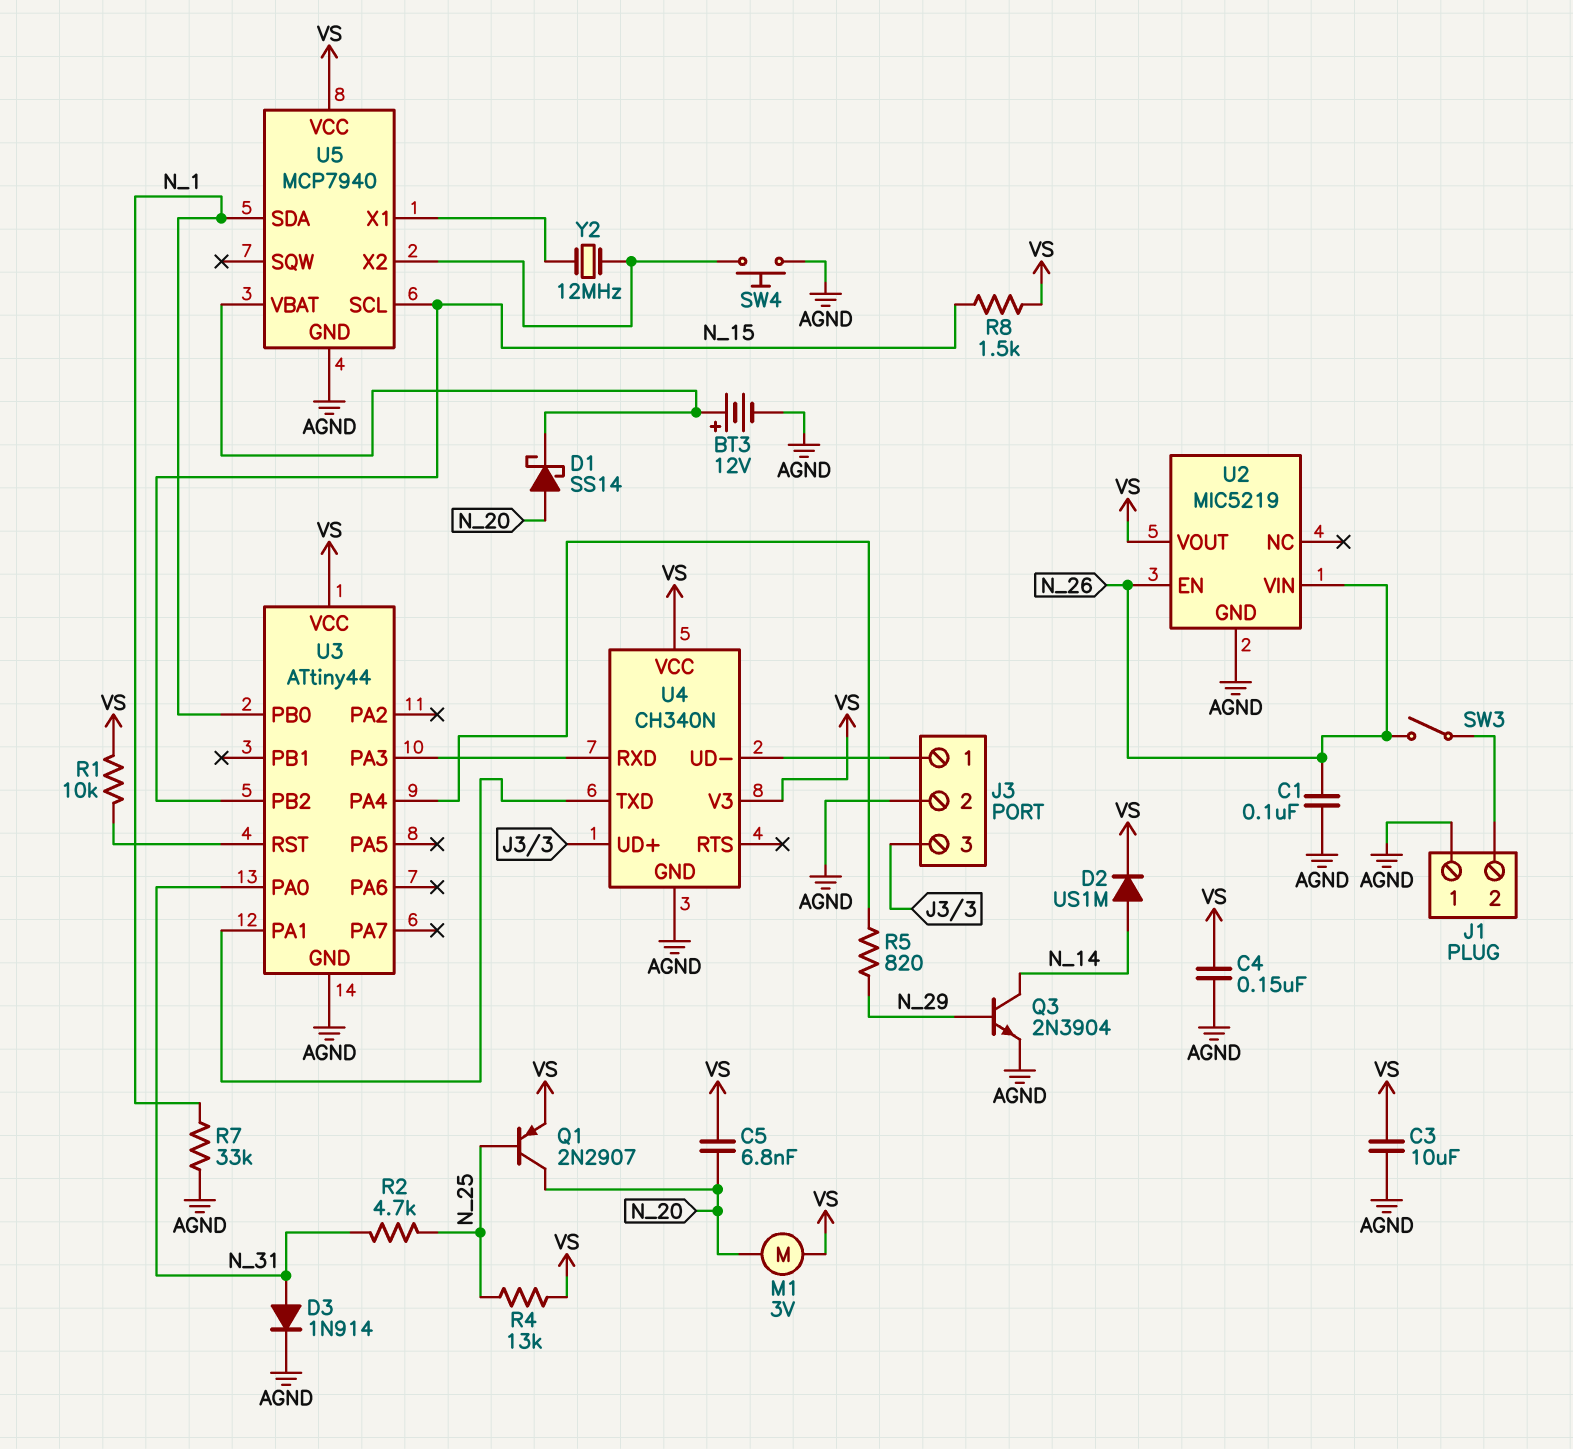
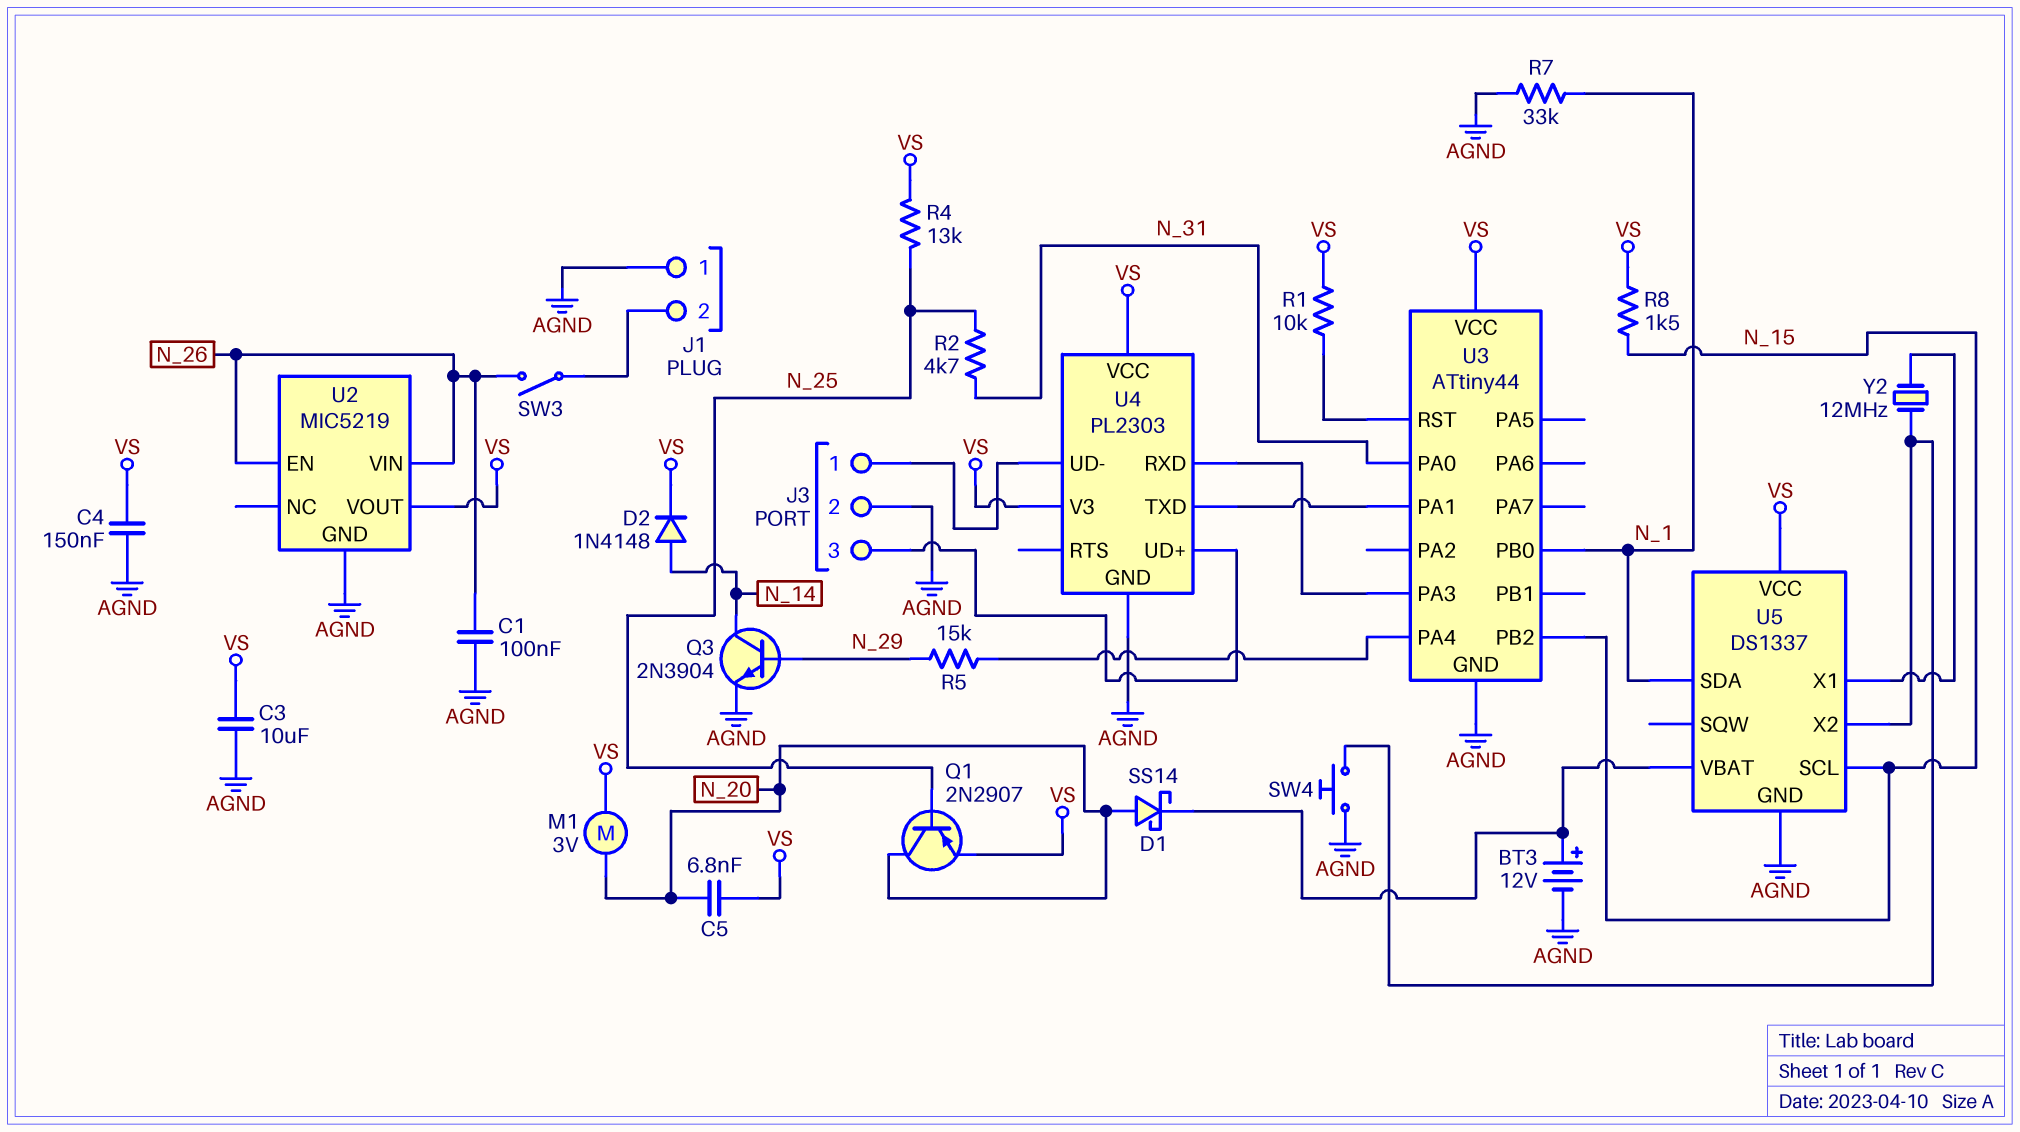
D2: diode US1M (A N_14, K VS) -> diode 1N4148 (A N_14, K VS)
D3: diode 1N914 (A N_31, K AGND) -> none
R5: 820 (N_29, U3/PA4) -> 15k (N_29, U3/PA4)
U4: CH340N -> PL2303
U5: MCP7940 -> DS1337

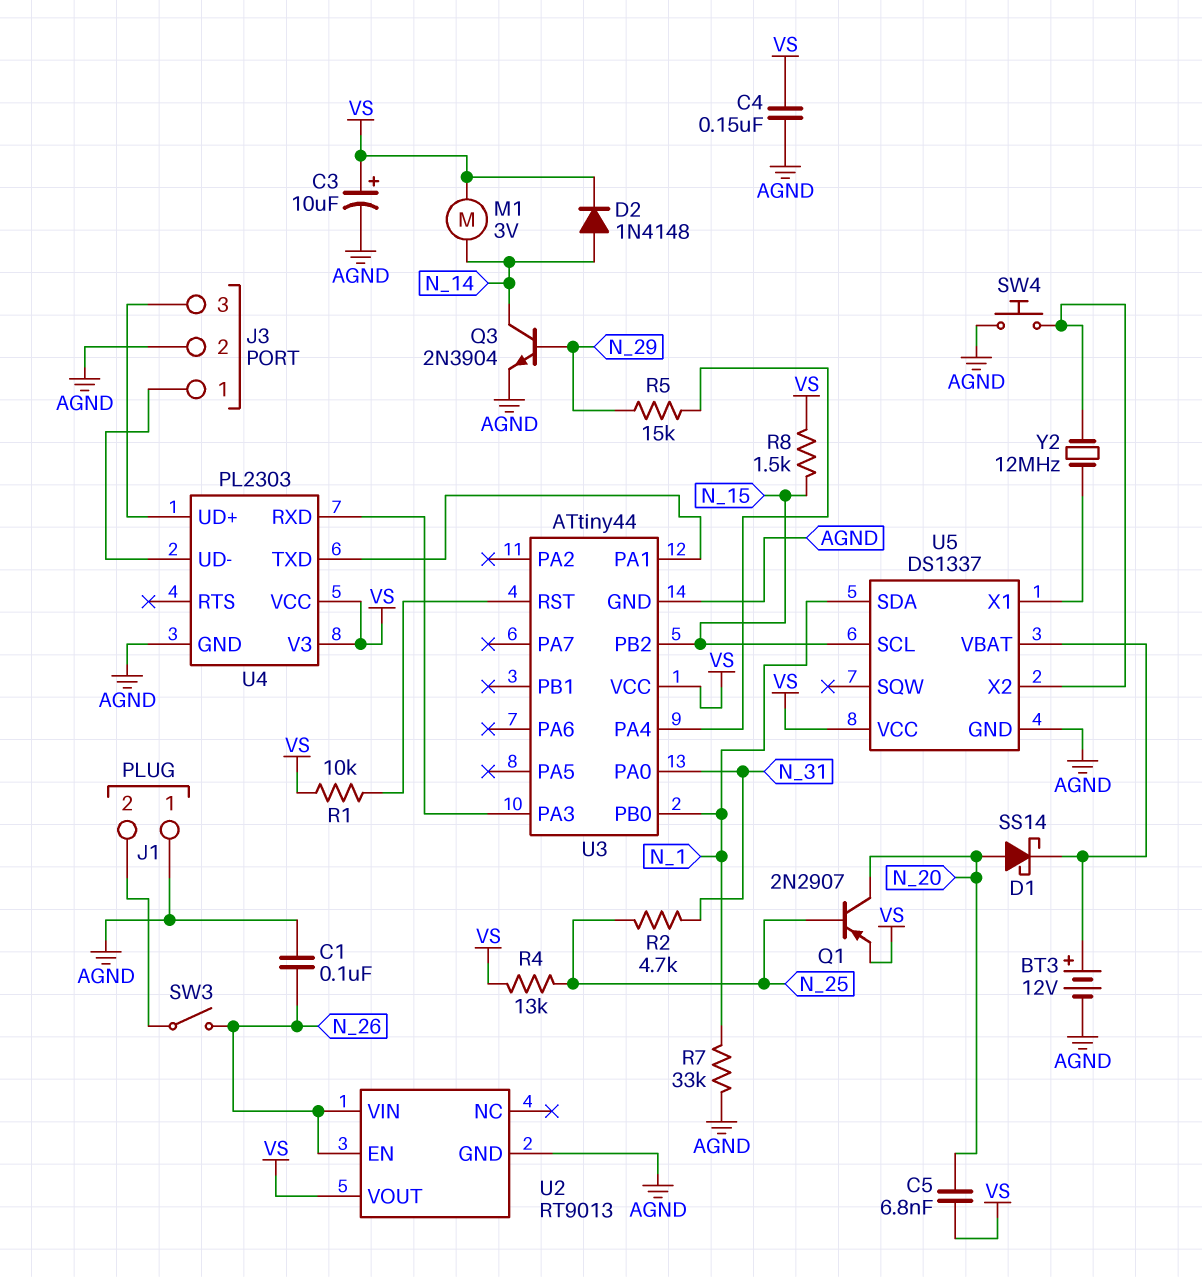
C3: 10uF (AGND, VS) -> 10uF (plus VS, minus AGND)
M1: motor 3V (N_20, VS) -> motor 3V (N_14, VS)
U2: MIC5219 -> RT9013

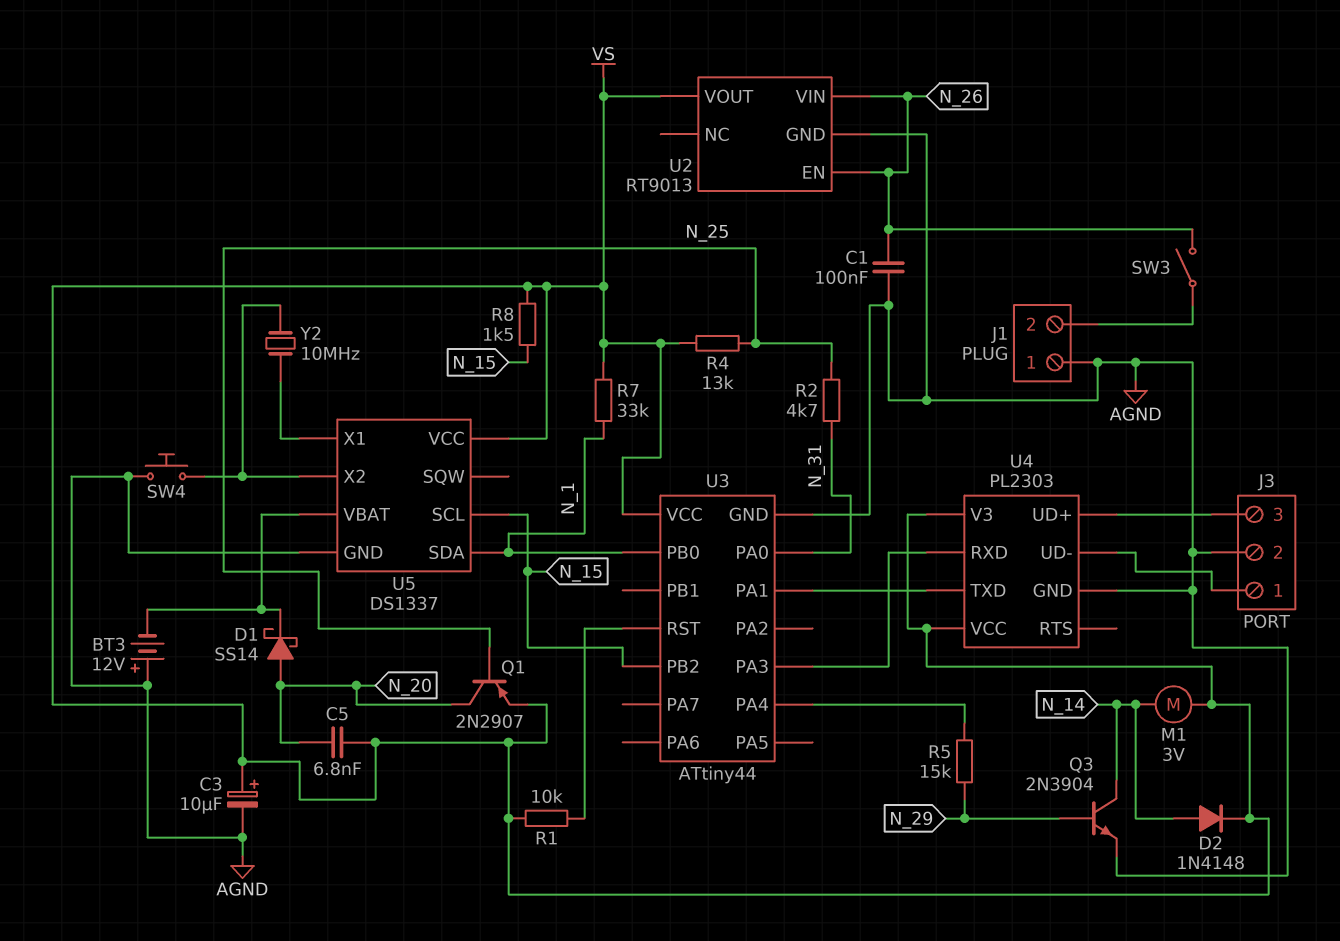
BT3: 12V (plus U5/VBAT, minus AGND) -> 12V (plus AGND, minus U5/VBAT)
C4: 150nF (AGND, VS) -> none
R7: 33k (AGND, N_1) -> 33k (N_1, VS)
Y2: 12MHz (U5/X1, U5/X2) -> 10MHz (U5/X1, U5/X2)

